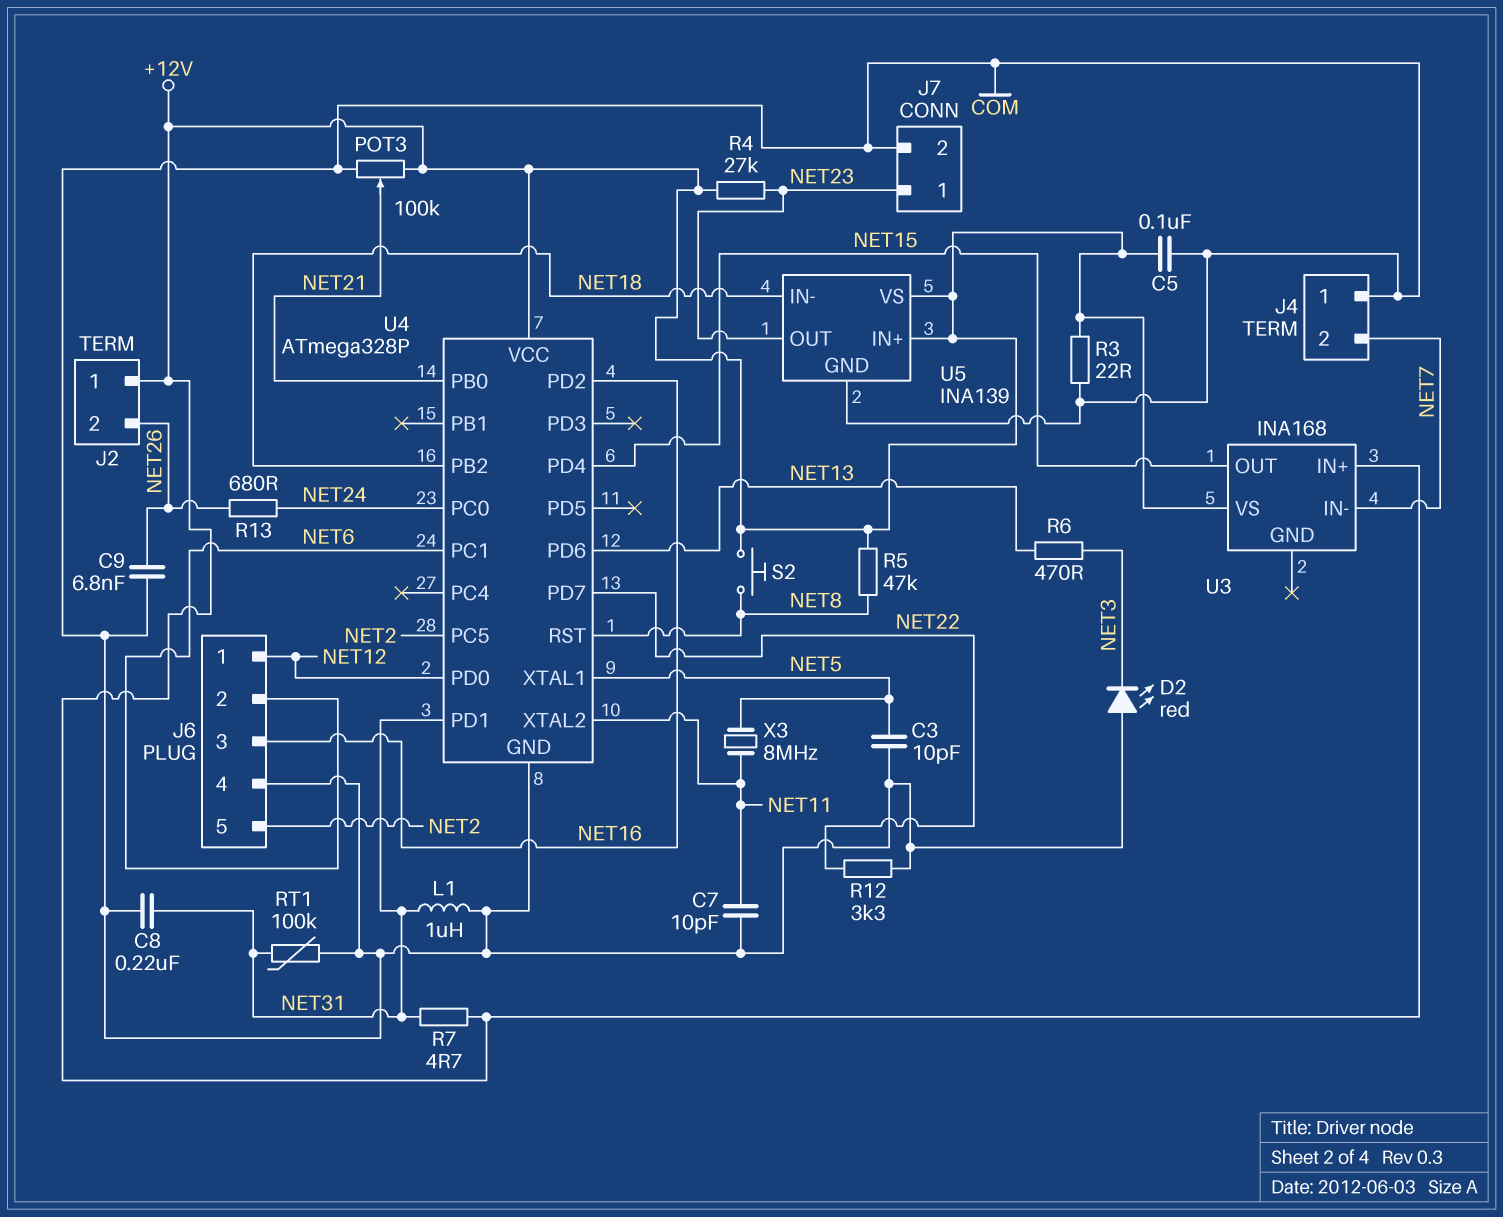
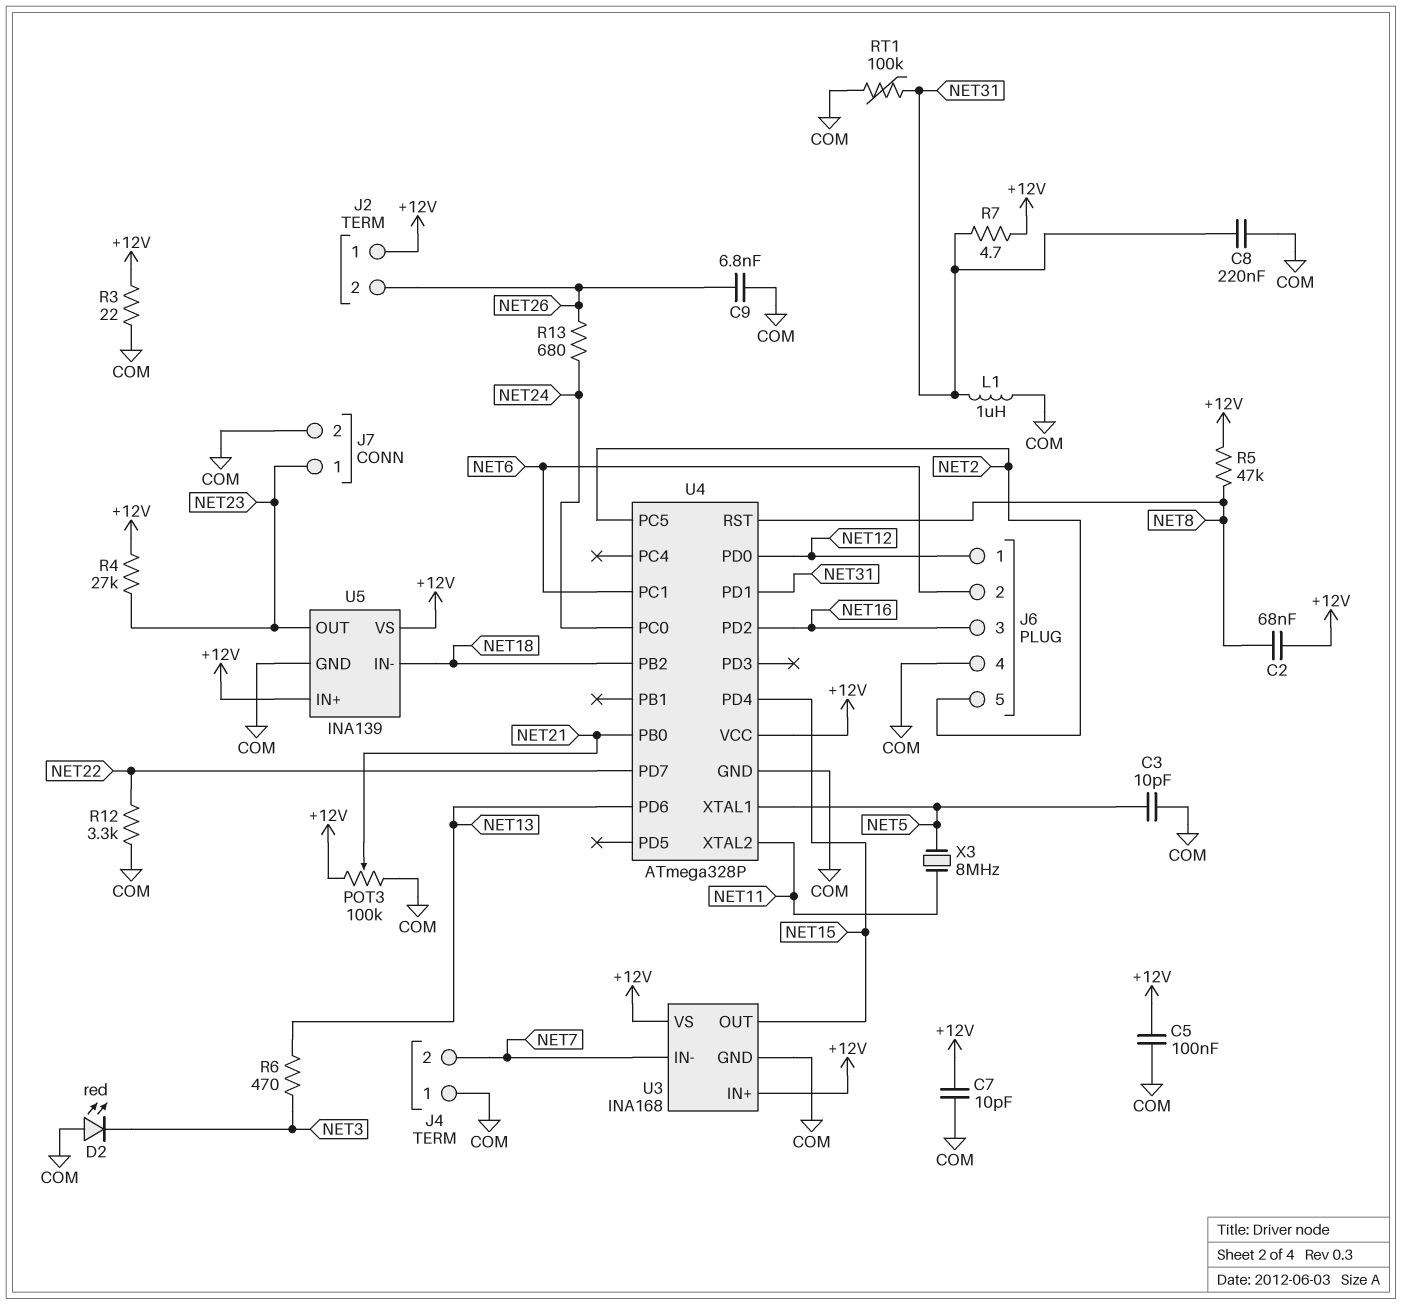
C2: none -> 68nF (+12V, NET8)
C7: 10pF (COM, NET11) -> 10pF (+12V, COM)
S2: button (+12V, NET8) -> none
U3 pin GND: none -> COM

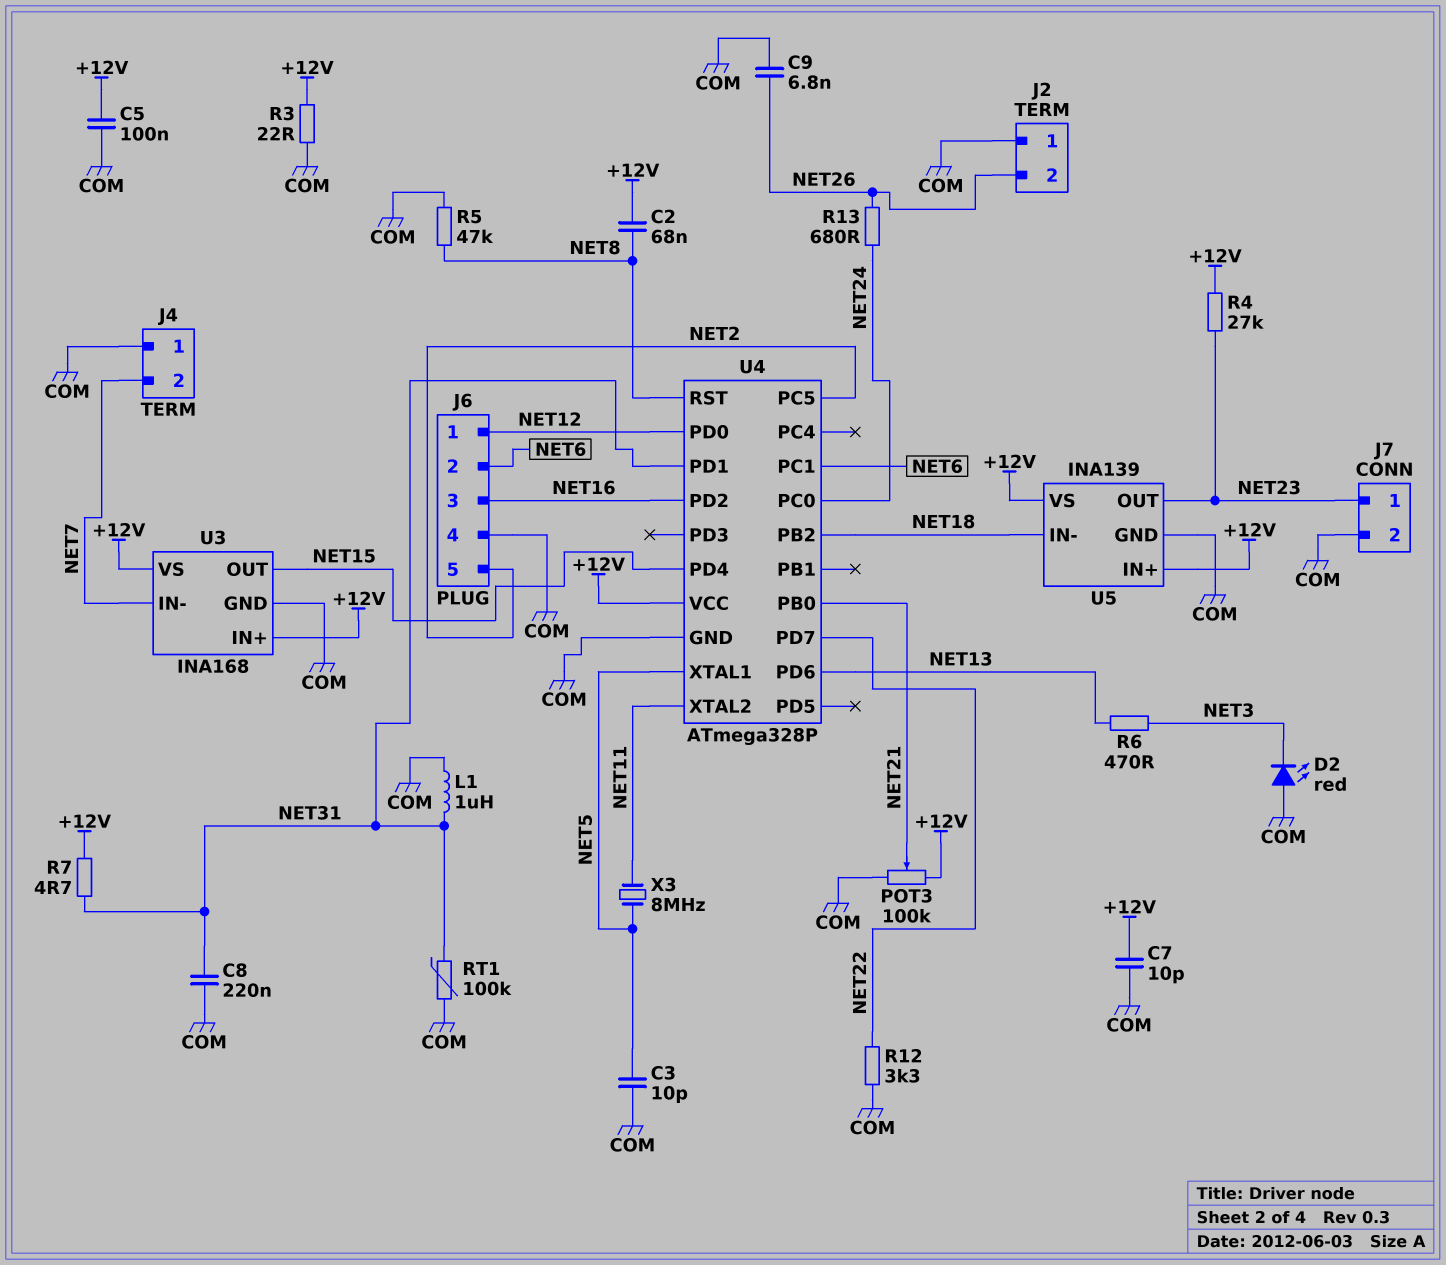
J2 pin 1: +12V -> COM
R5: 47k (+12V, NET8) -> 47k (COM, NET8)

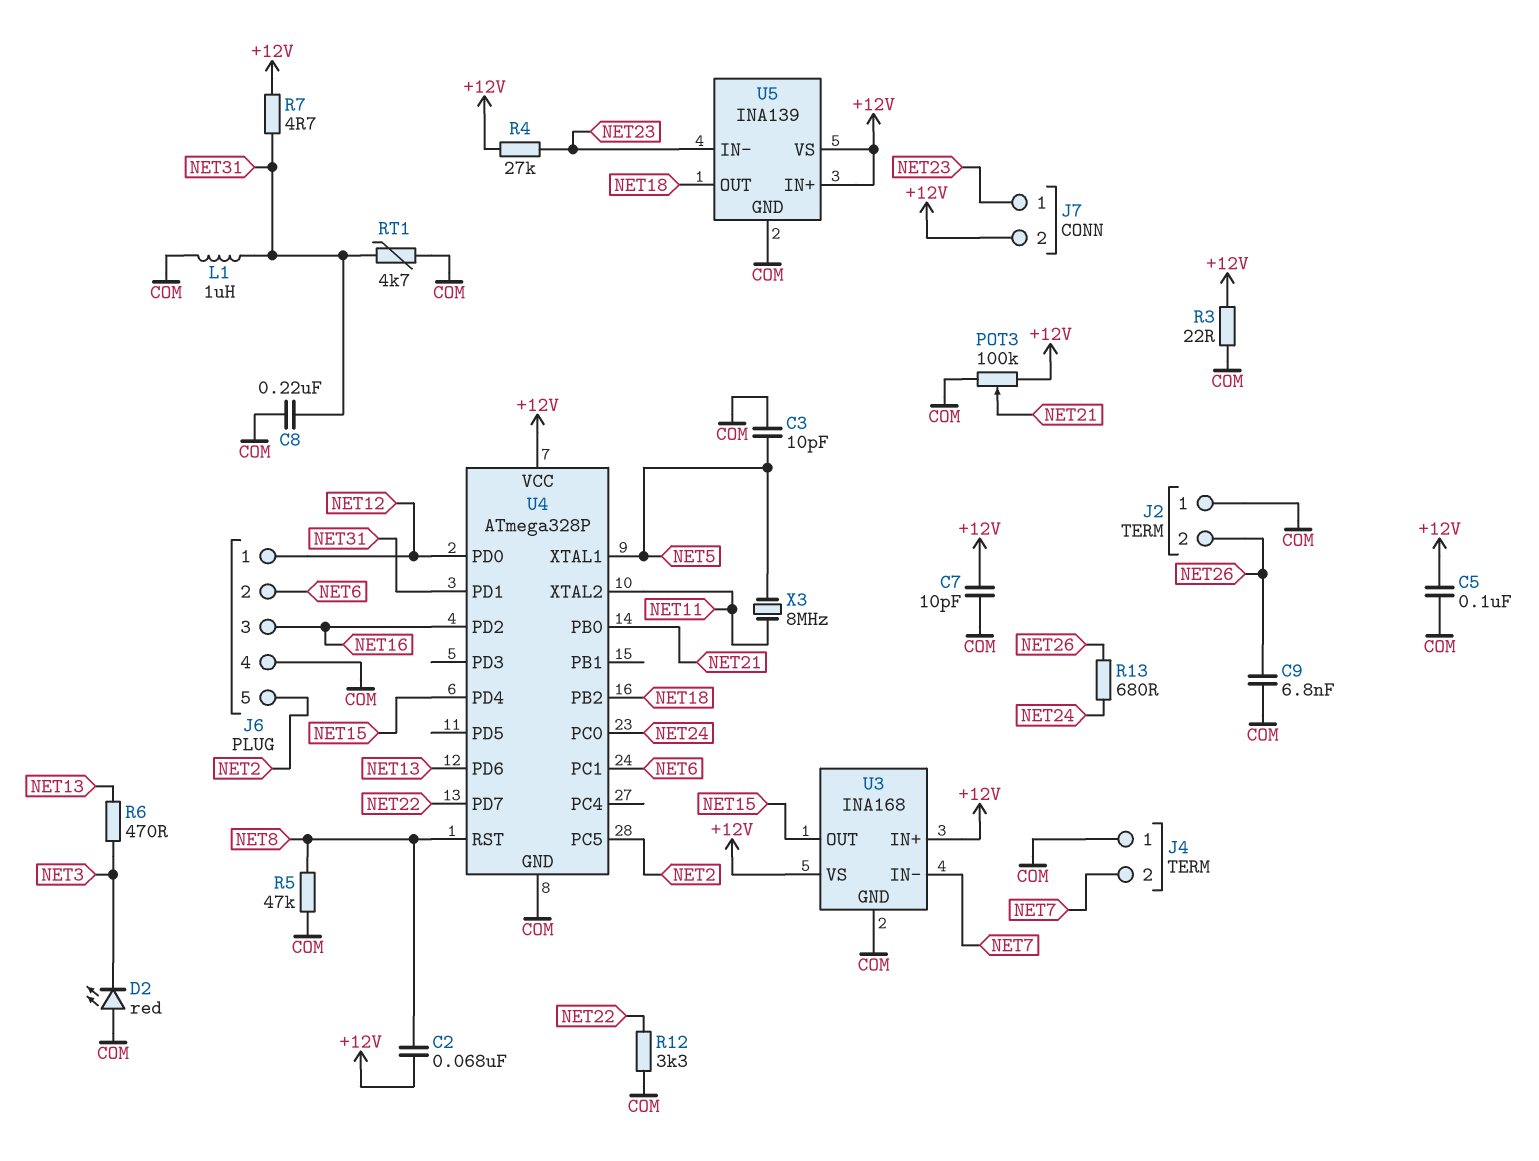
J7 pin 2: COM -> +12V
RT1: 100k (COM, NET31) -> 4.7k (COM, NET31)
U5 pin IN-: NET18 -> NET23
U5 pin OUT: NET23 -> NET18

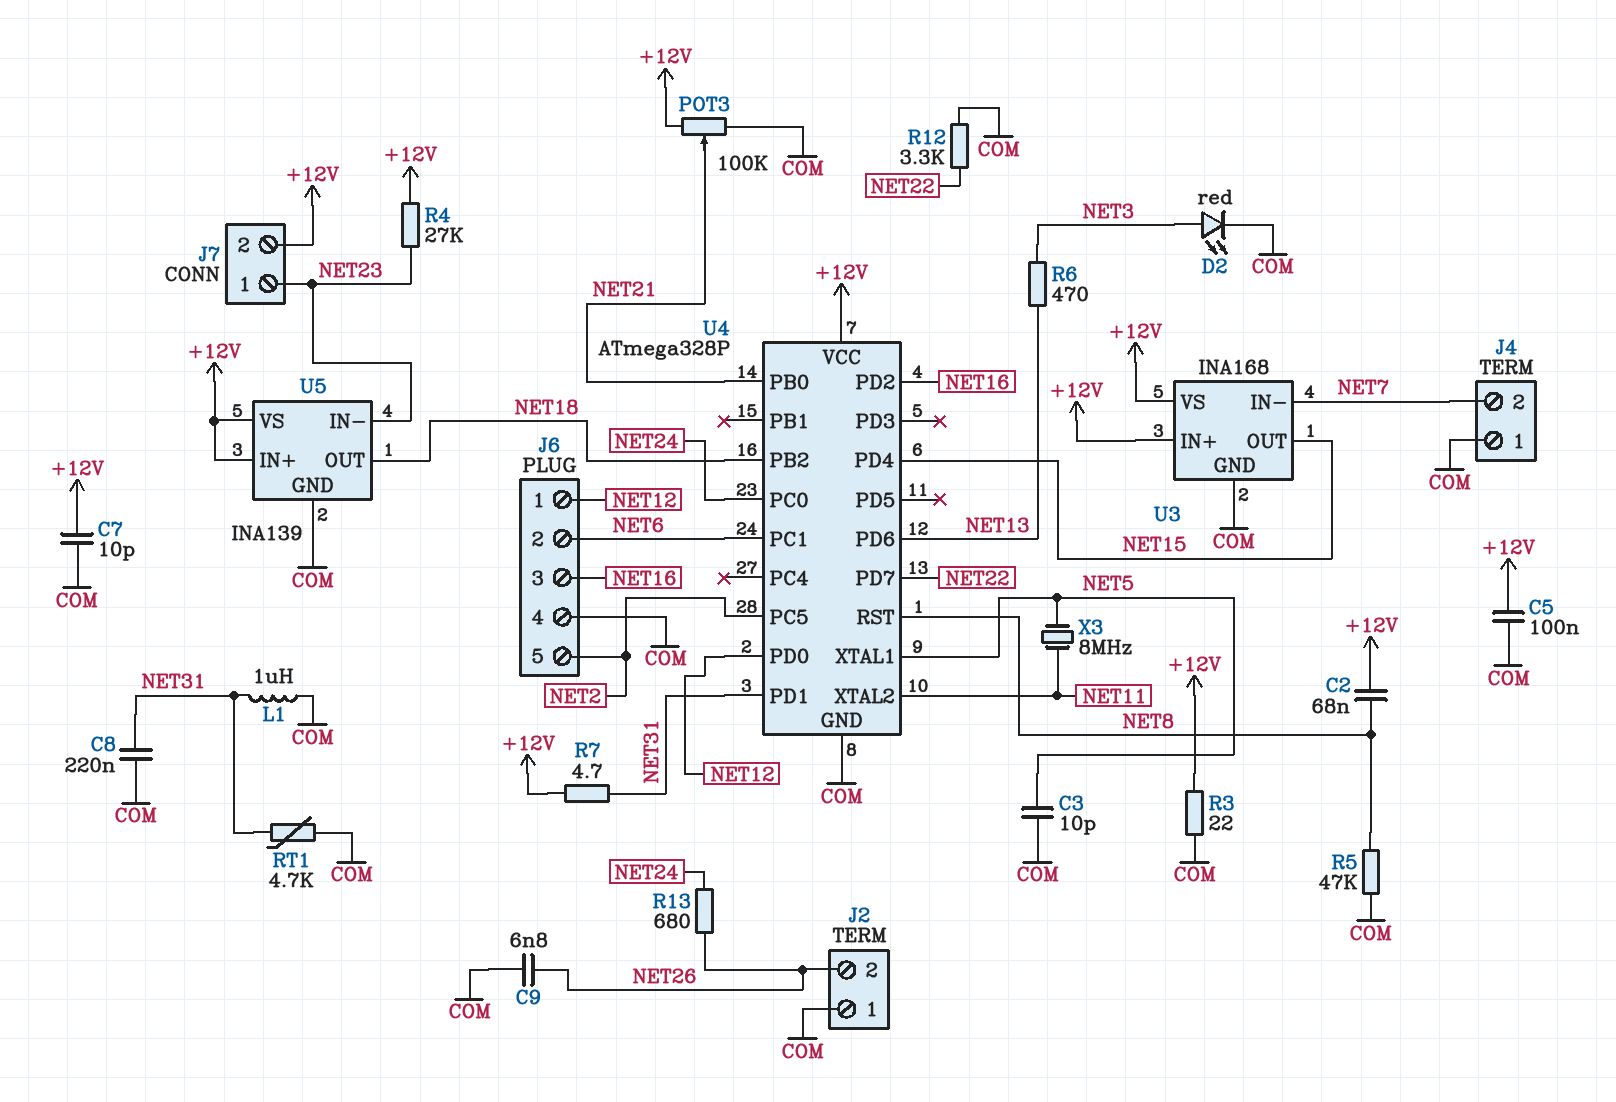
D2: LED red (A COM, K NET3) -> LED red (A NET3, K COM)

